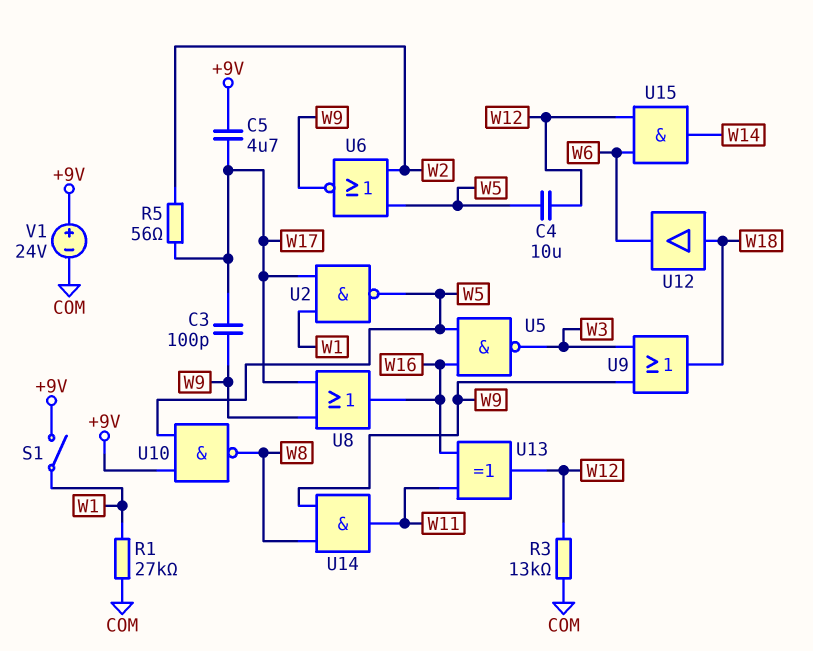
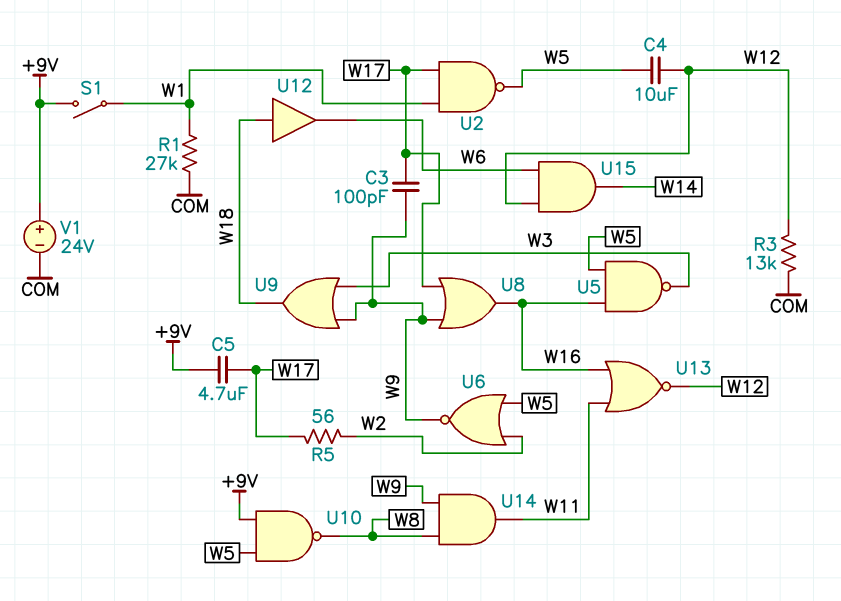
U13: XOR (in W11, in W16, out W12) -> NOR (in W11, in W16, out W12)

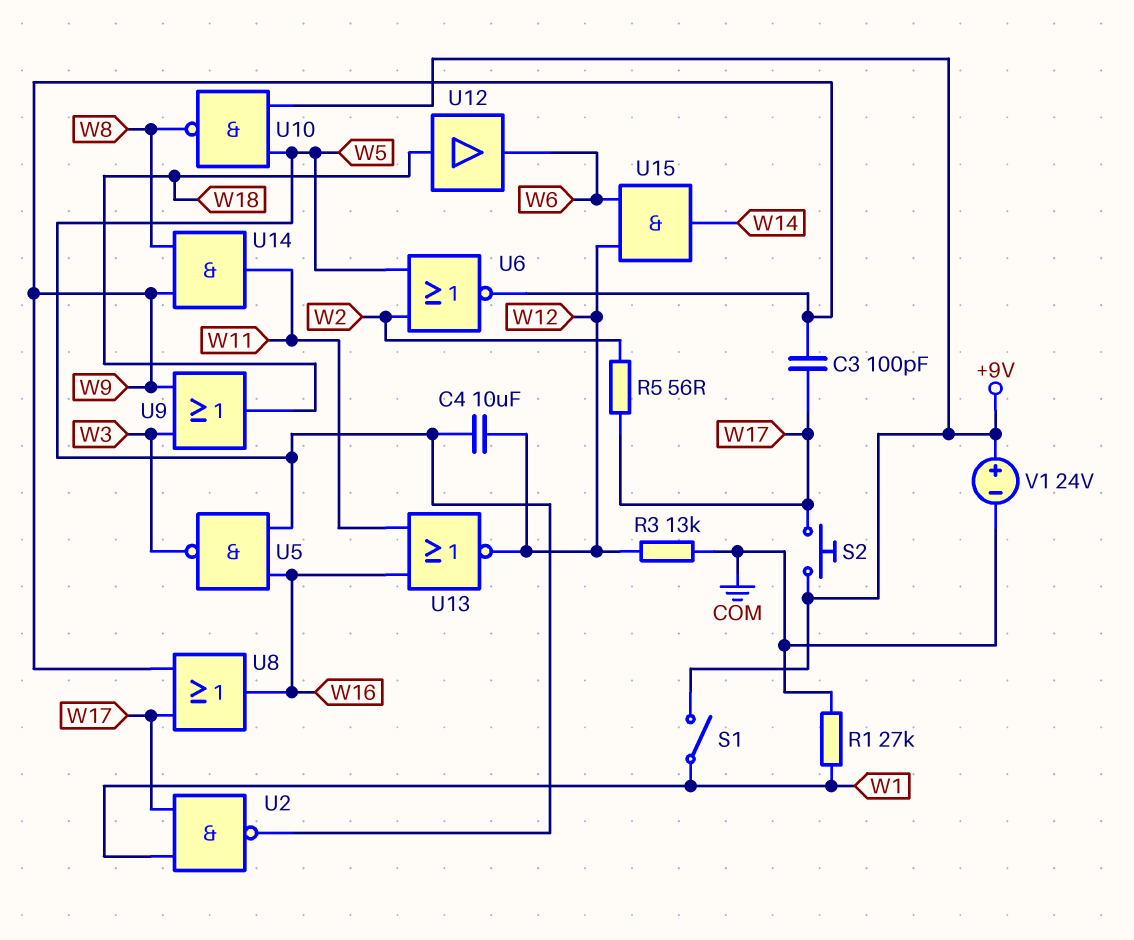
C5: 4.7uF (+9V, W17) -> none
S2: none -> button (+9V, W17)

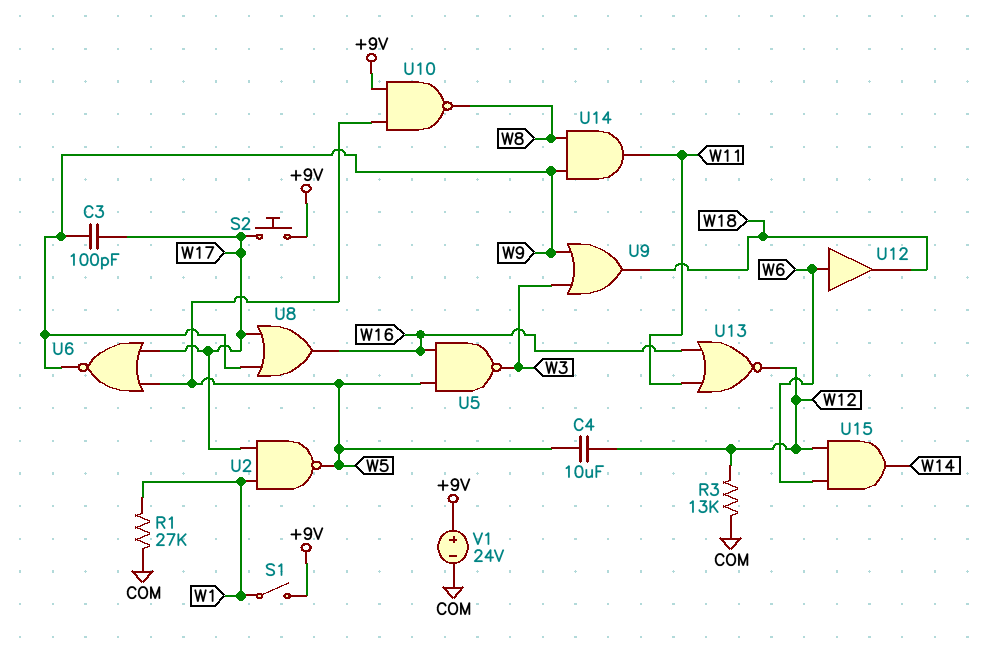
R5: 56 (W2, W17) -> none
U6: NOR (in W2, in W5, out W9) -> NOR (in W5, in W17, out W9)
U12: buffer (in W18, out W6) -> buffer (in W6, out W18)

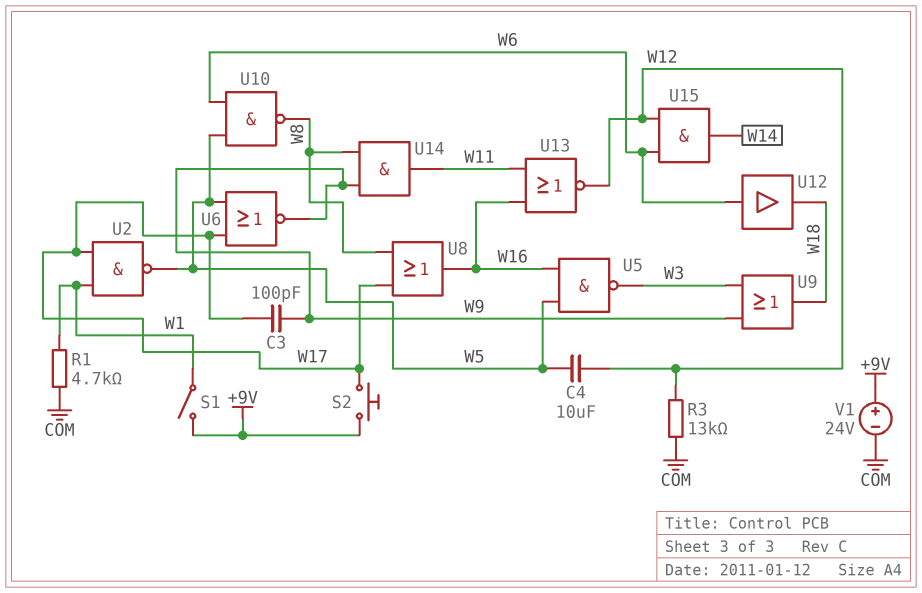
R1: 27k (COM, W1) -> 4.7k (COM, W1)
U8: OR (in W9, in W17, out W16) -> OR (in W8, in W17, out W16)
U10: NAND (in +9V, in W5, out W8) -> NAND (in W5, in W6, out W8)

